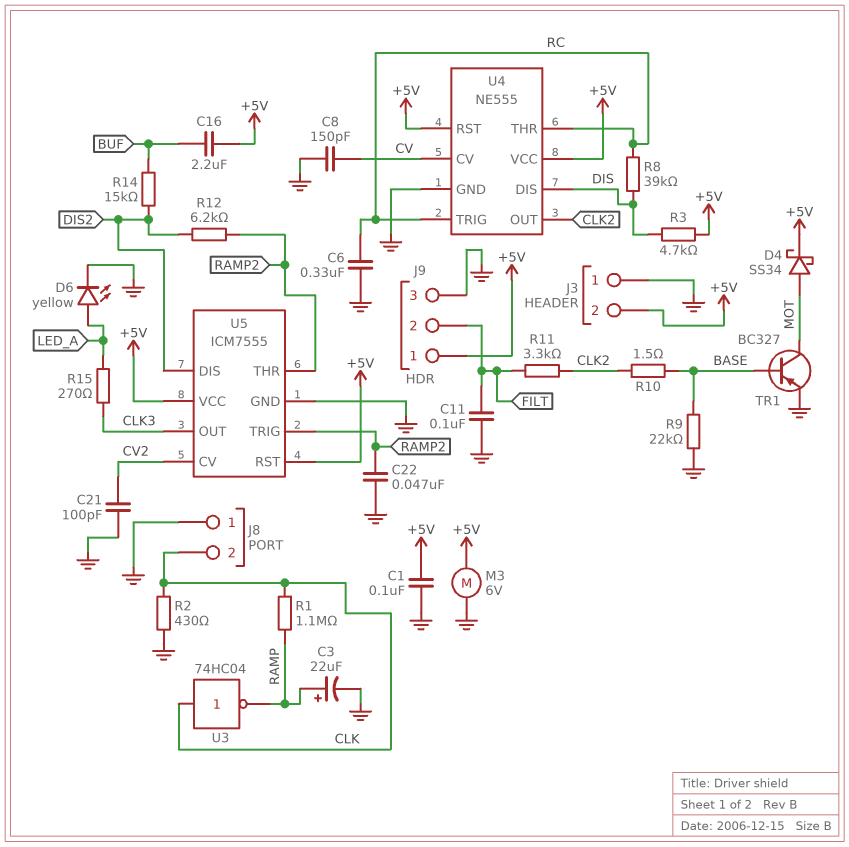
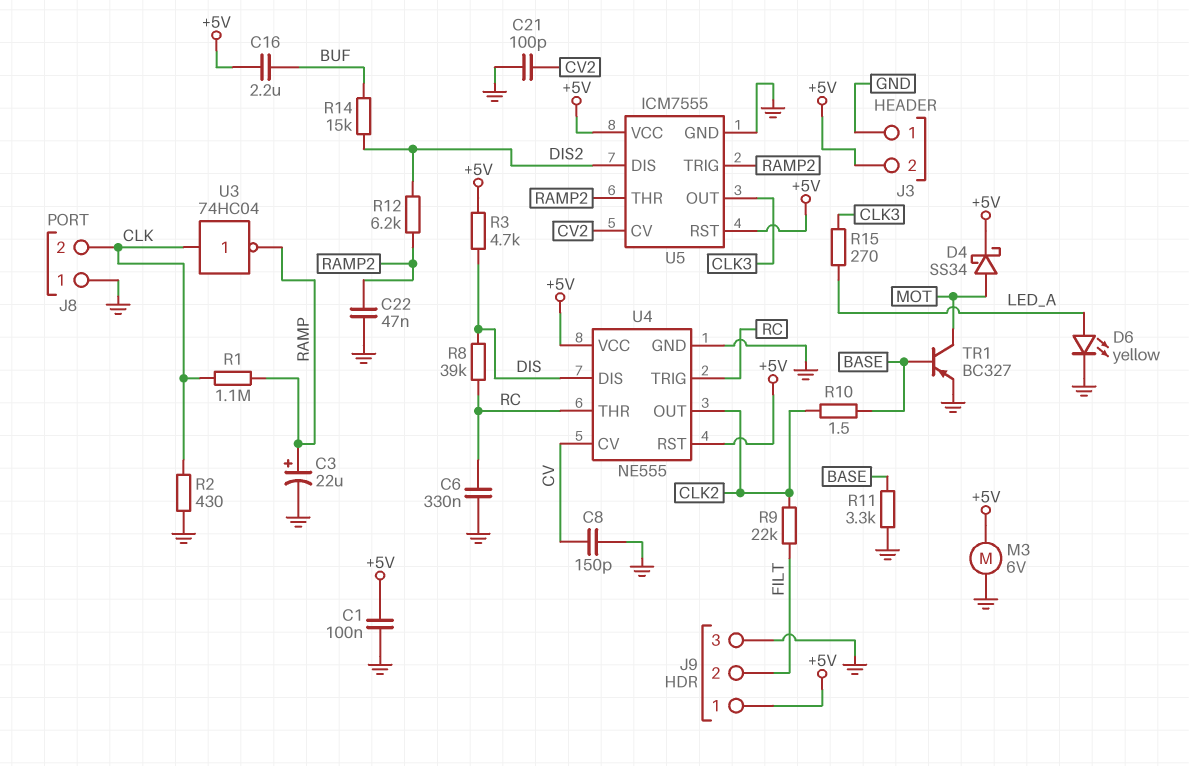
C11: 100nF (FILT, GND) -> none
R9: 22k (BASE, GND) -> 22k (CLK2, FILT)
R11: 3.3k (CLK2, FILT) -> 3.3k (BASE, GND)

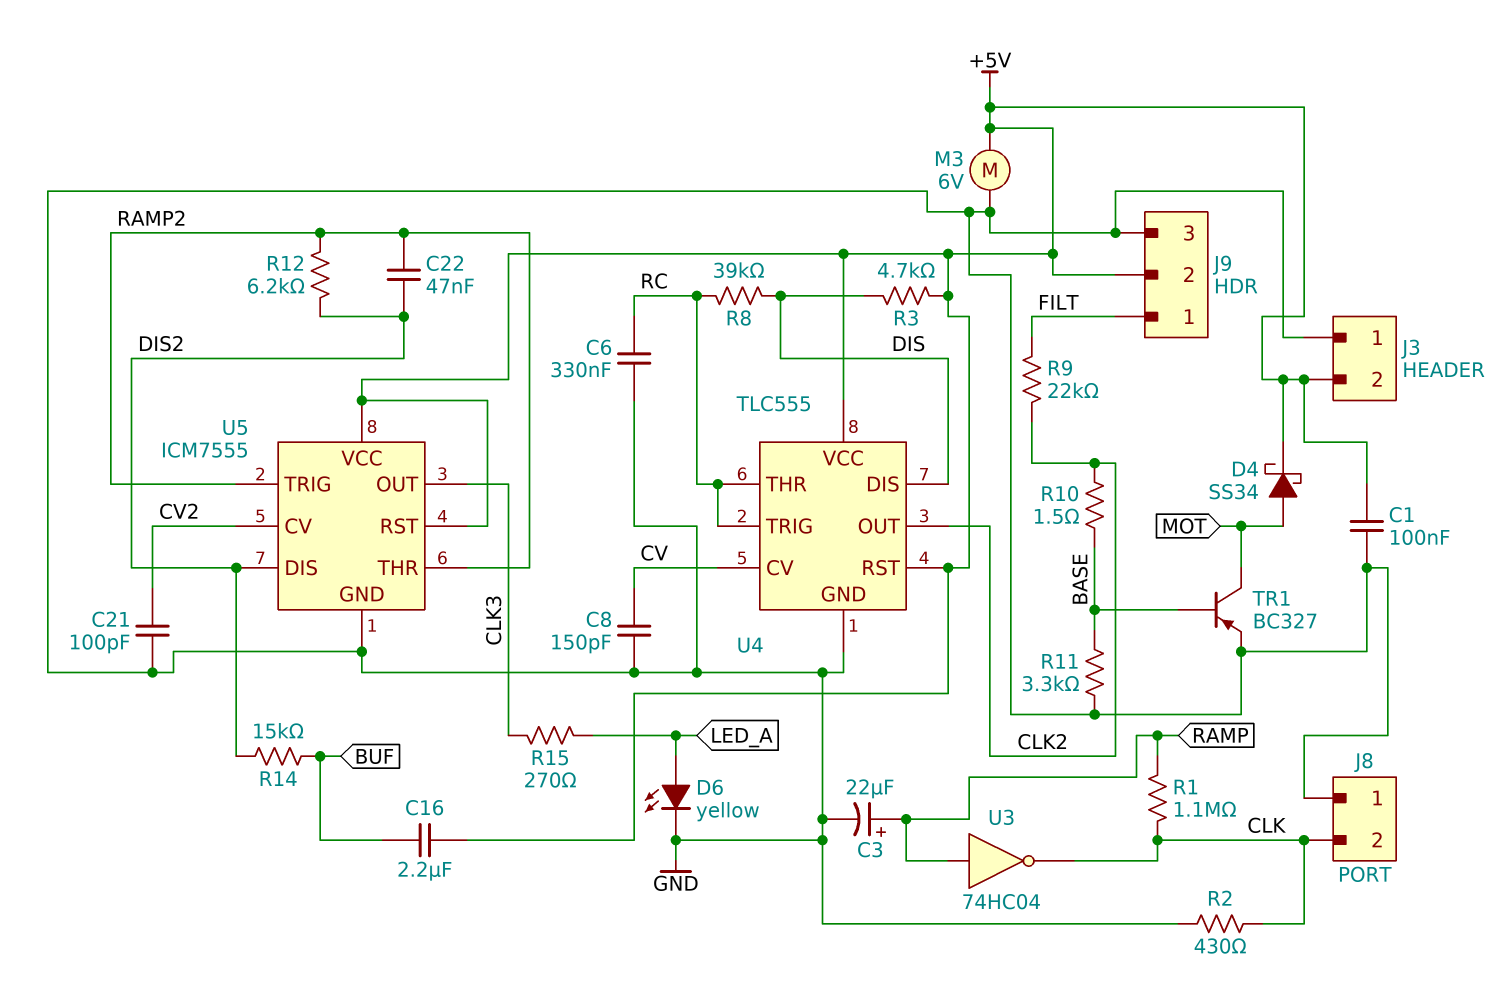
C22: 47nF (GND, RAMP2) -> 47nF (DIS2, RAMP2)
J9 pin 1: +5V -> FILT
J9 pin 2: FILT -> +5V
U3: NOT 74HC04 (in CLK, out RAMP) -> NOT 74HC04 (in RAMP, out CLK)
U4: NE555 -> TLC555

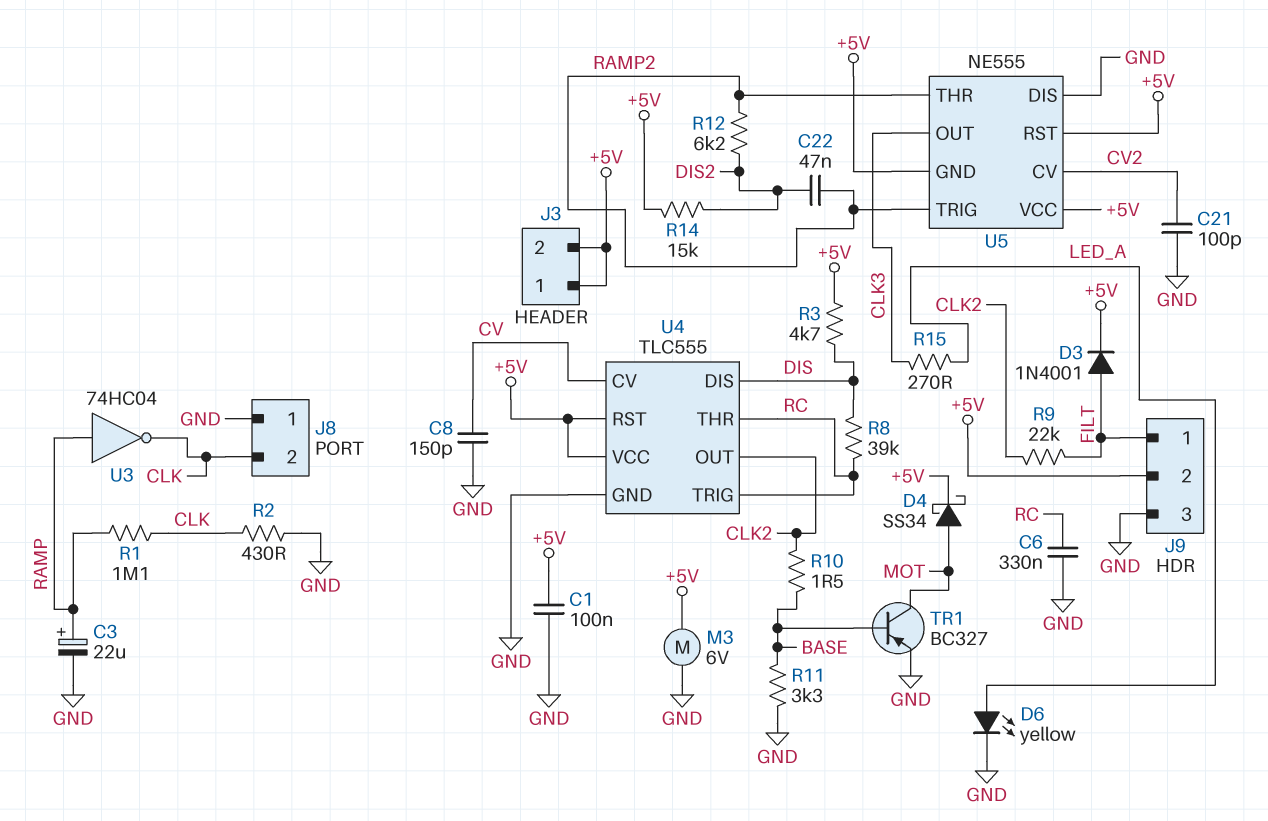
C16: 2.2uF (+5V, BUF) -> none
D3: none -> diode 1N4001 (A FILT, K +5V)
J3 pin 1: GND -> +5V
R14: 15k (BUF, DIS2) -> 15k (+5V, DIS2)
U5: ICM7555 -> NE555
U5 pin DIS: DIS2 -> GND
U5 pin GND: GND -> +5V

